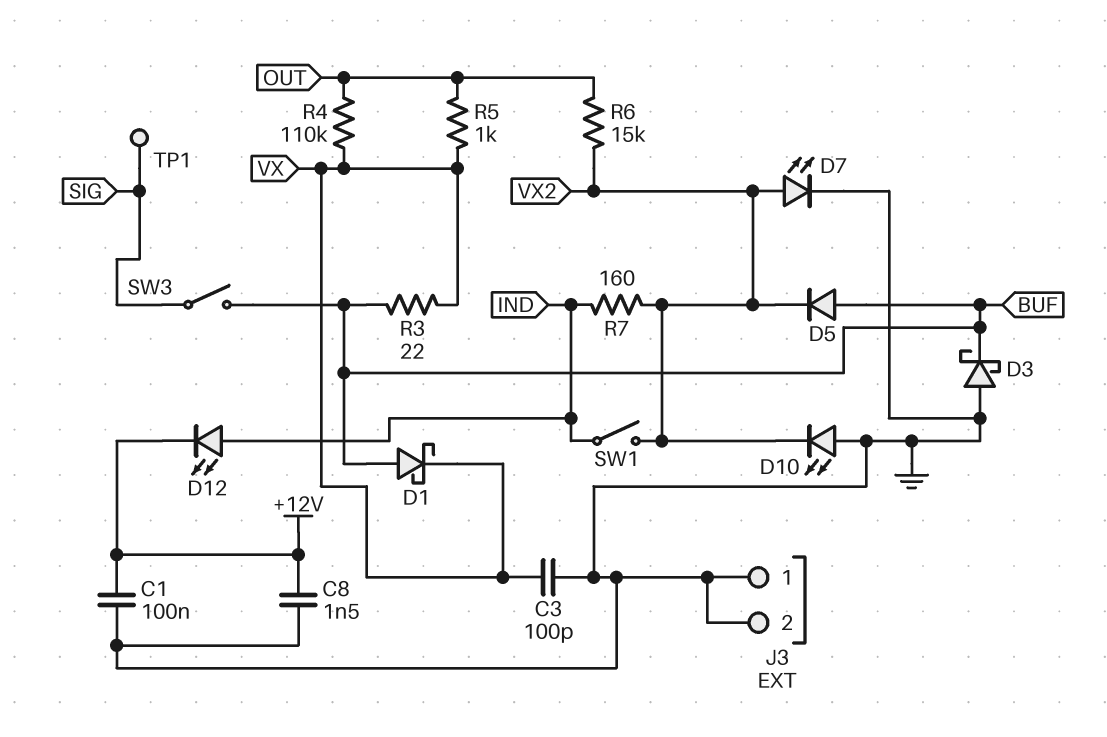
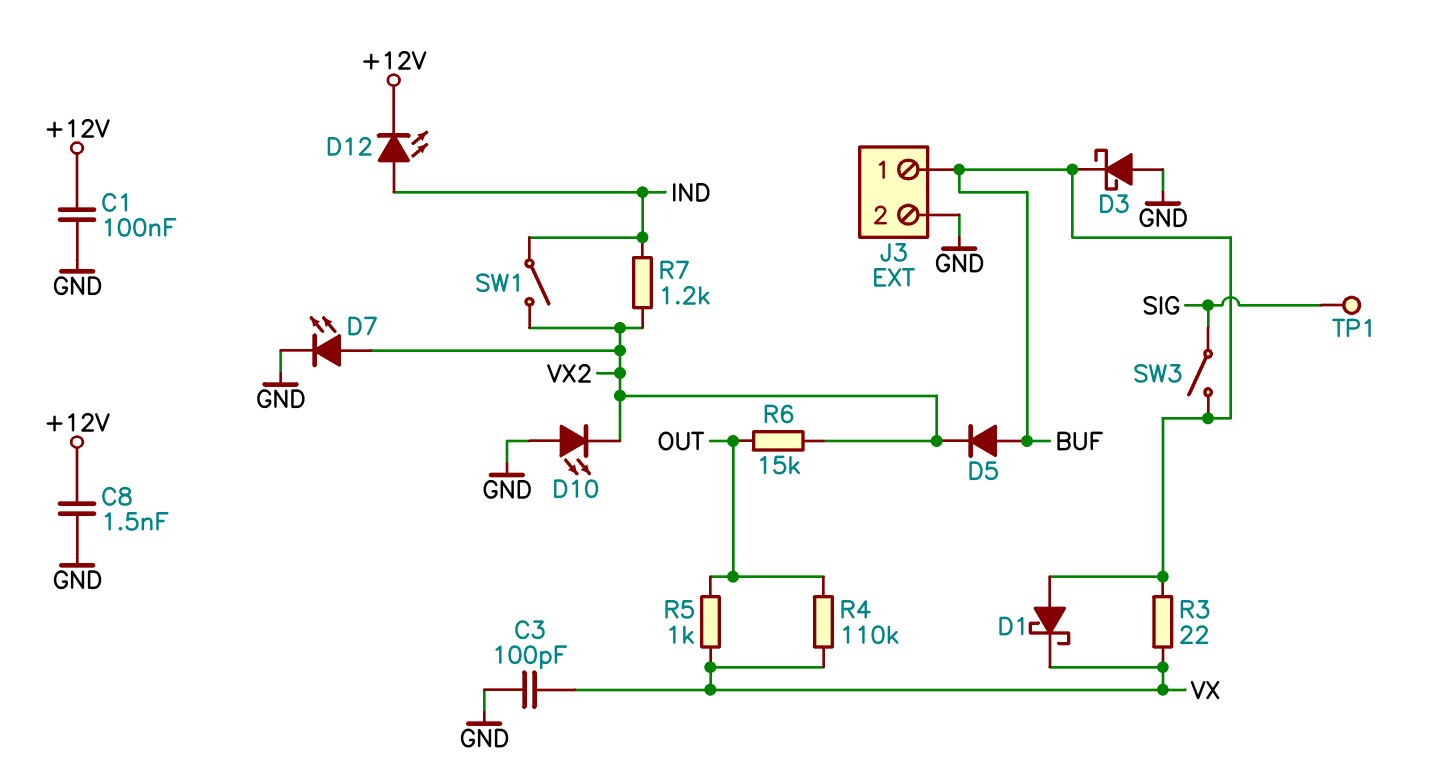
J3 pin 1: GND -> BUF
R7: 160 (IND, VX2) -> 1.2k (IND, VX2)

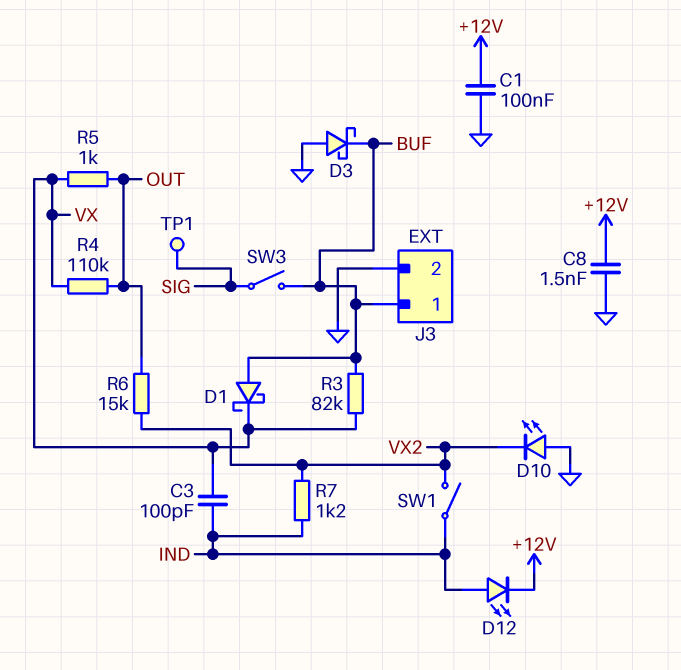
C3: 100pF (GND, VX) -> 100pF (IND, VX)
D5: diode (A BUF, K VX2) -> none
D7: LED (A VX2, K GND) -> none
R3: 22 (BUF, VX) -> 82k (BUF, VX)

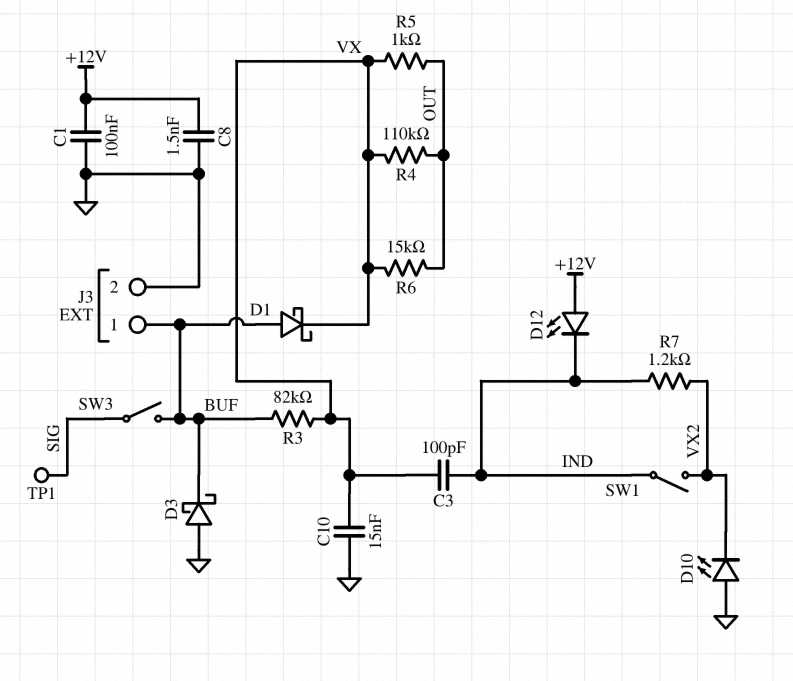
C10: none -> 15nF (GND, VX)
D12: LED (A IND, K +12V) -> LED (A +12V, K IND)
R6: 15k (OUT, VX2) -> 15k (OUT, VX)

